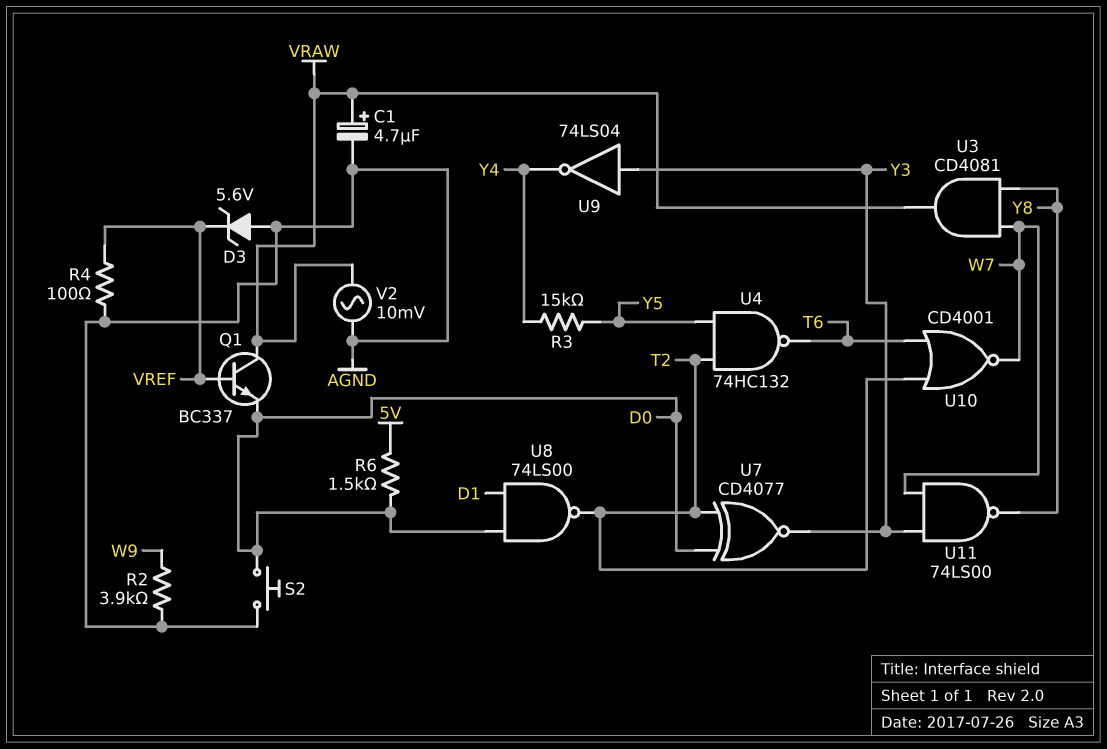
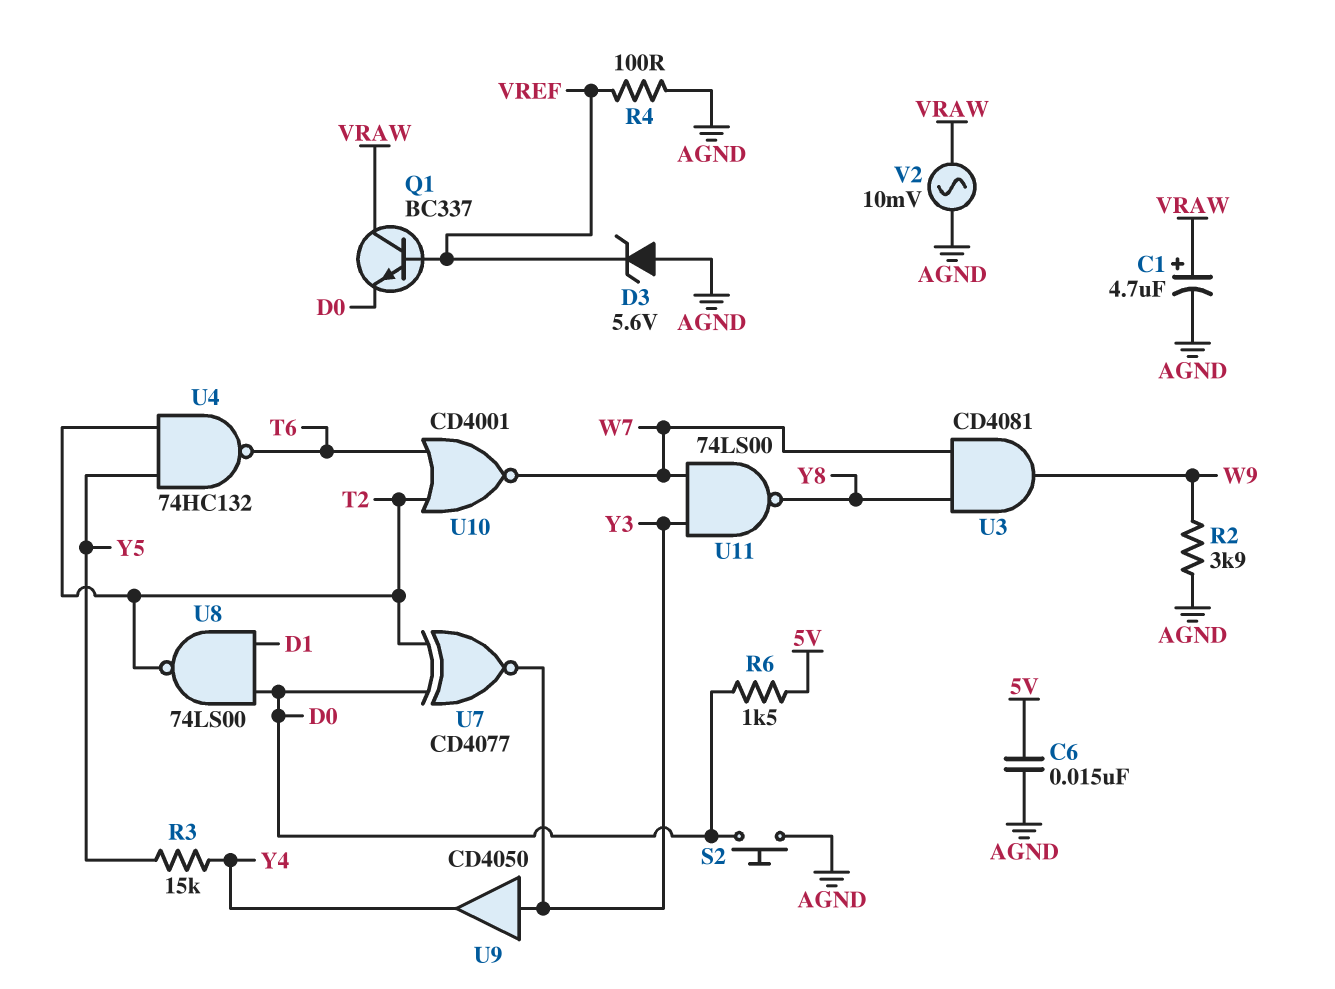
C6: none -> 15nF (5V, AGND)
U3: AND CD4081 (in W7, in Y8, out VRAW) -> AND CD4081 (in W7, in Y8, out W9)
U9: NOT 74LS04 (in Y3, out Y4) -> buffer CD4050 (in Y3, out Y4)

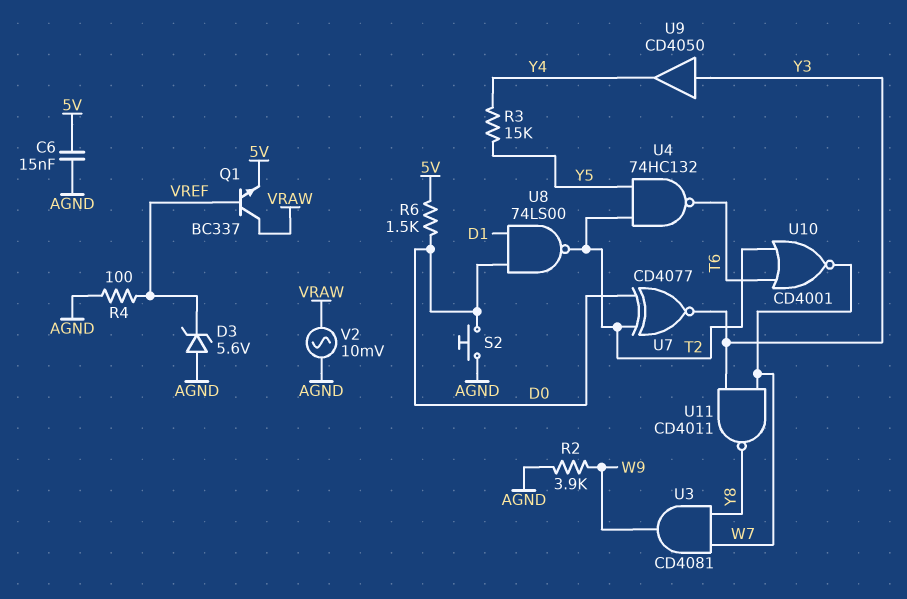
C1: 4.7uF (plus VRAW, minus AGND) -> none
Q1: NPN BC337 (B VREF, C VRAW, E D0) -> NPN BC337 (B VREF, C VRAW, E 5V)
U11: NAND 74LS00 (in W7, in Y3, out Y8) -> NAND CD4011 (in W7, in Y3, out Y8)

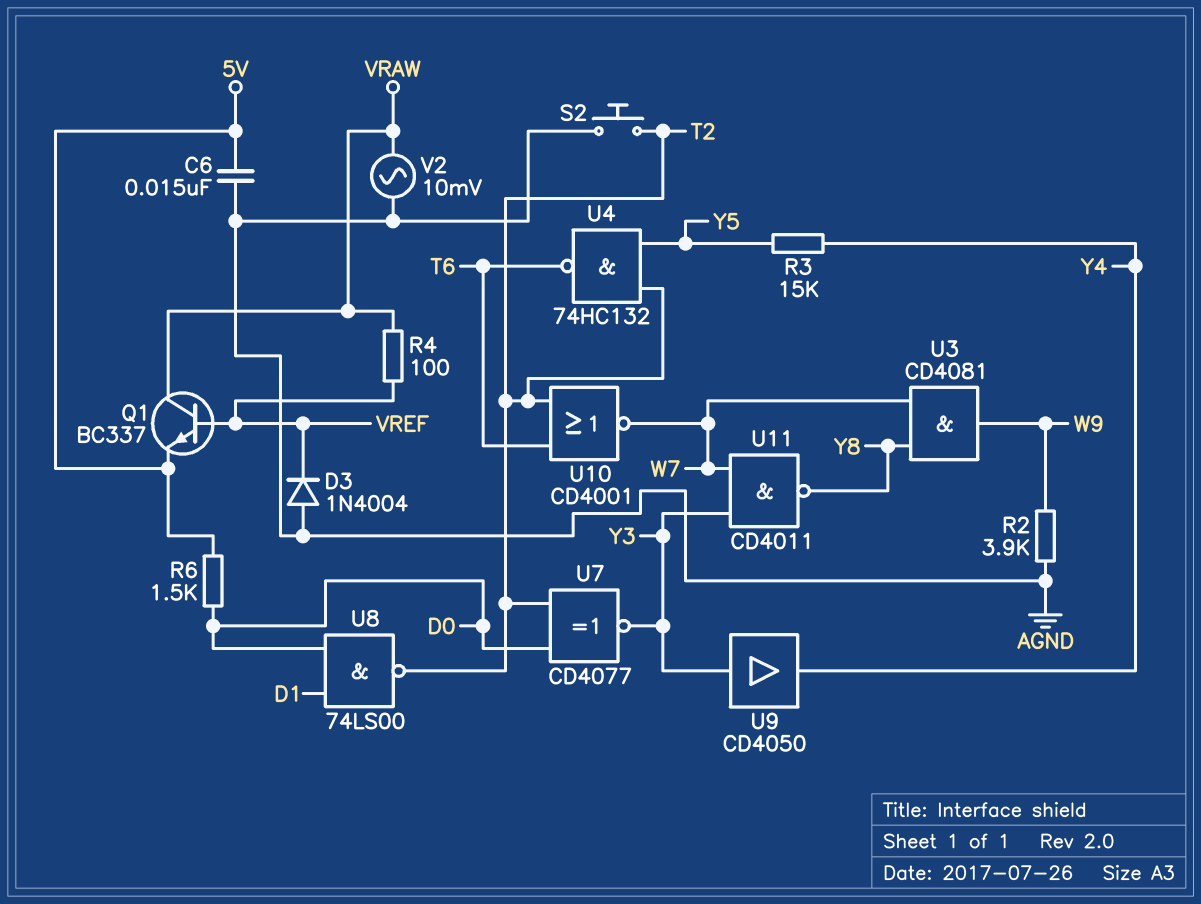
D3: zener 5.6V (A AGND, K VREF) -> diode 1N4004 (A AGND, K VREF)
R4: 100 (AGND, VREF) -> 100 (VRAW, VREF)
S2: button (AGND, D0) -> button (AGND, T2)

